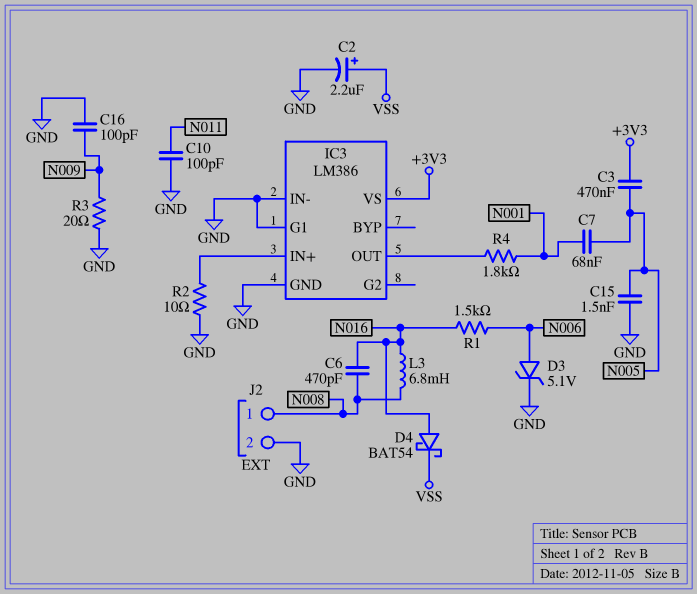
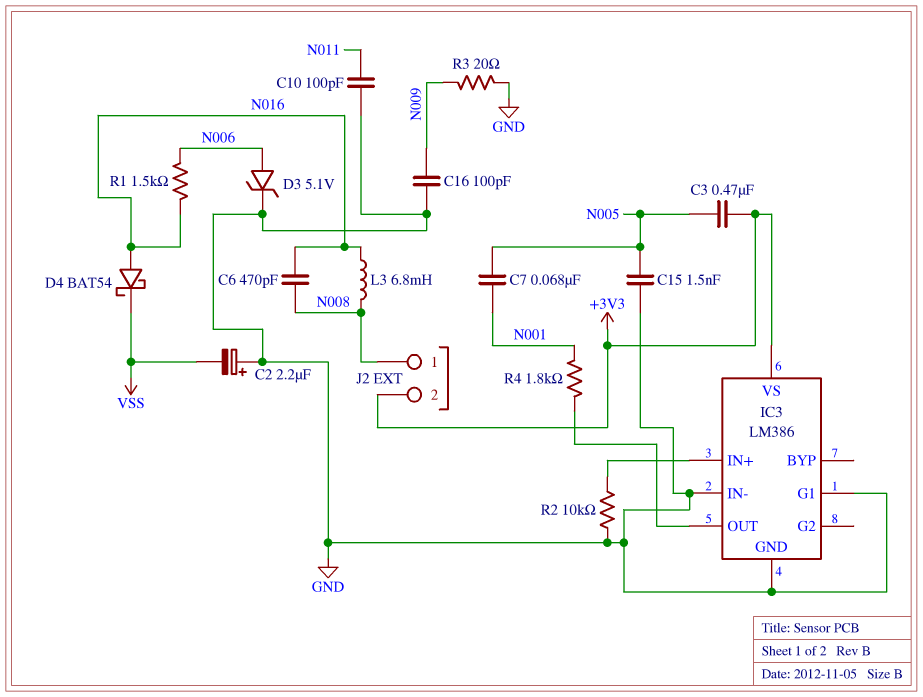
C2: 2.2uF (plus VSS, minus GND) -> 2.2uF (plus GND, minus VSS)
J2 pin 2: GND -> +3V3
R2: 10 (GND, IC3/IN+) -> 10k (GND, IC3/IN+)

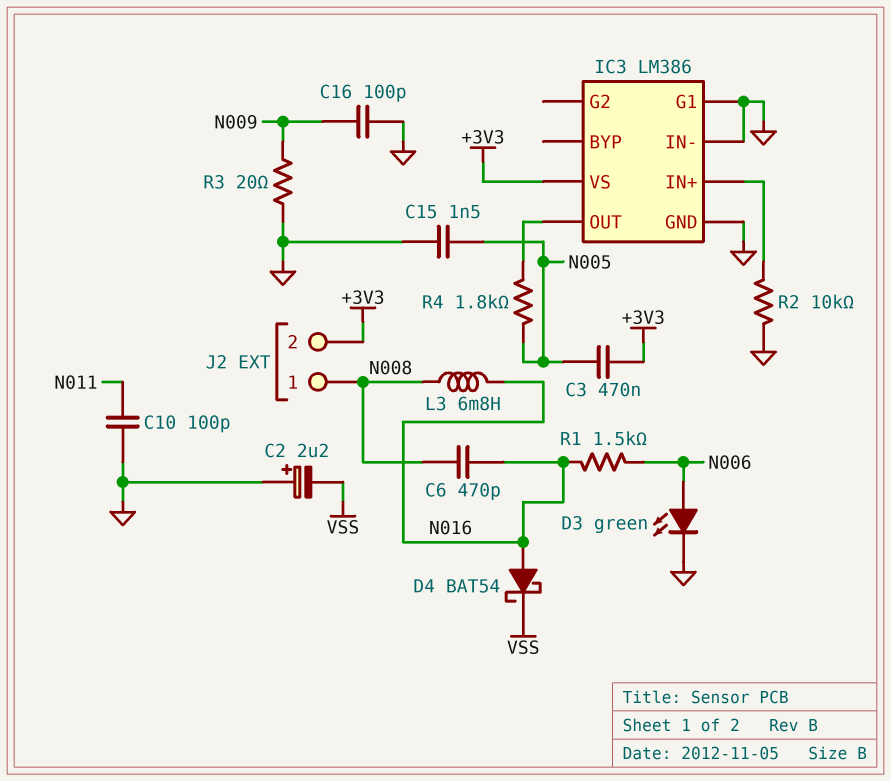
C7: 68nF (N001, N005) -> none
D3: zener 5.1V (A N006, K GND) -> LED green (A N006, K GND)
R4: 1.8k (IC3/OUT, N001) -> 1.8k (IC3/OUT, N005)

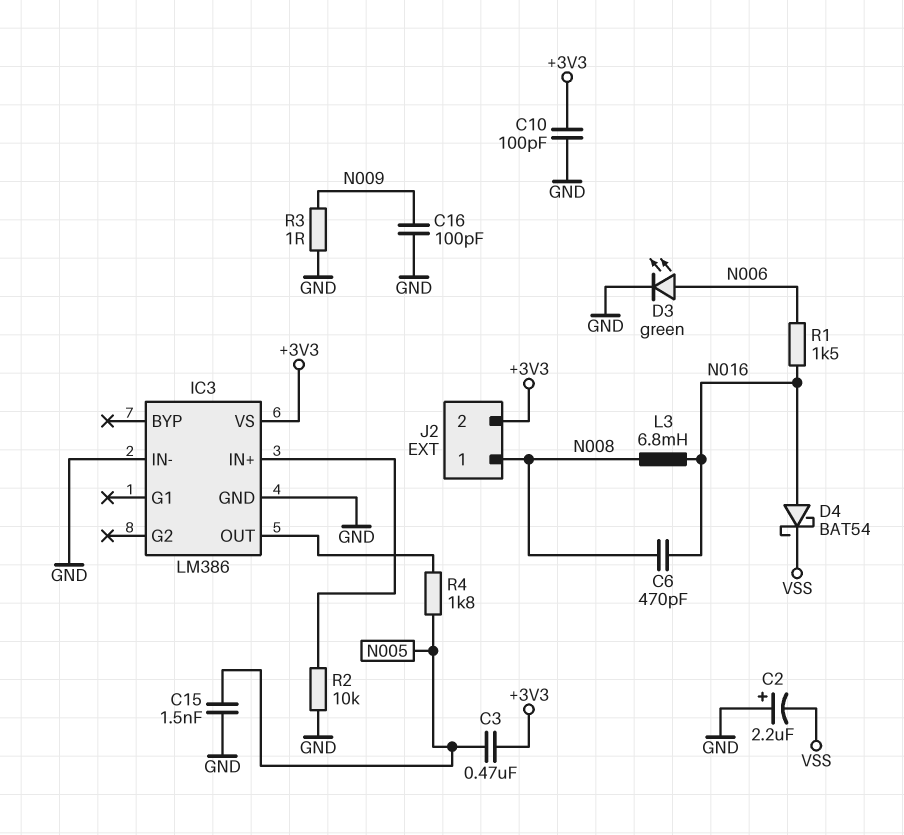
C10: 100pF (GND, N011) -> 100pF (+3V3, GND)
IC3 pin G1: GND -> none
R3: 20 (GND, N009) -> 1 (GND, N009)

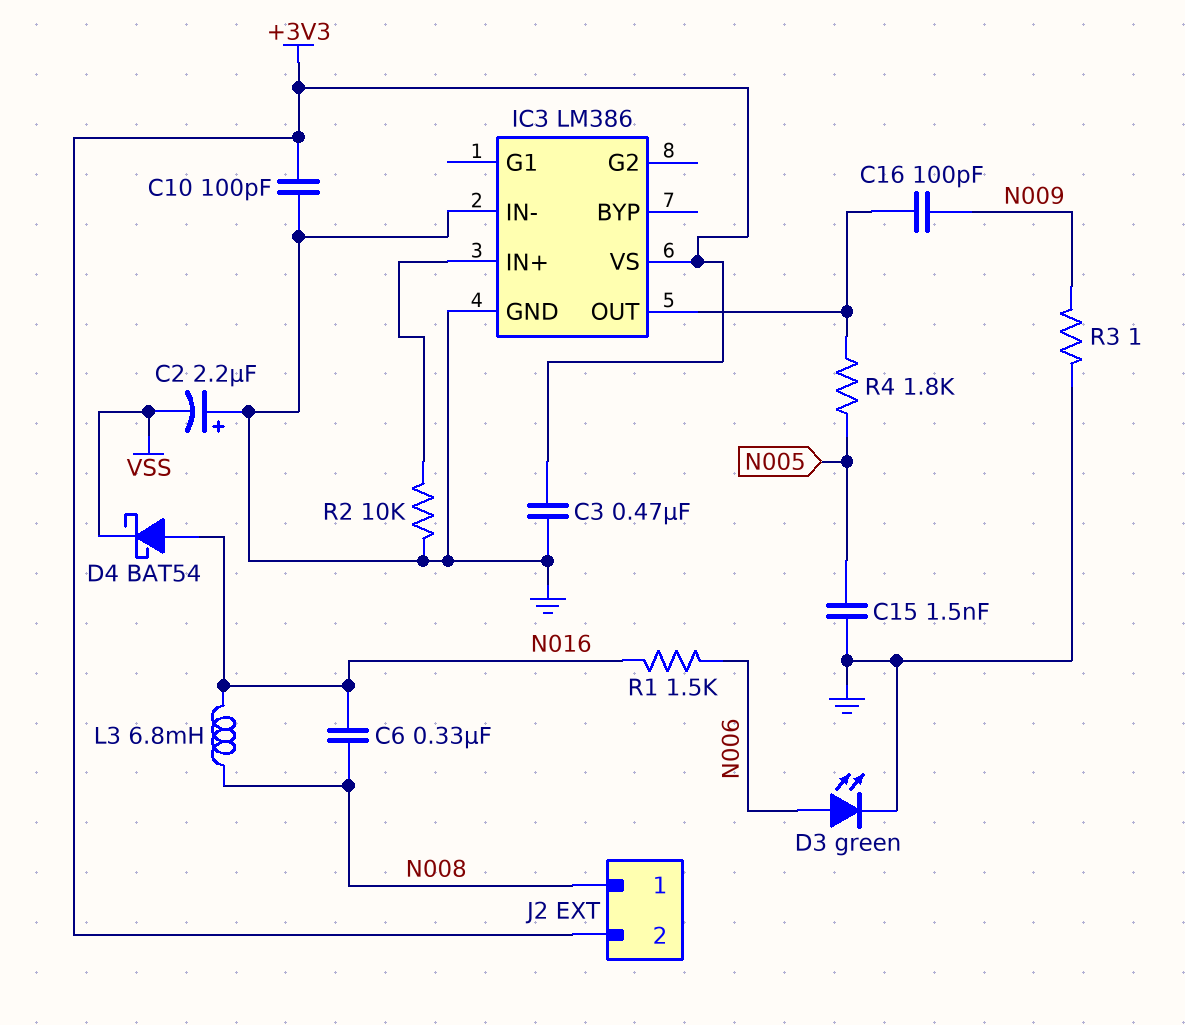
C3: 470nF (+3V3, N005) -> 470nF (+3V3, GND)
C6: 470pF (N008, N016) -> 330nF (N008, N016)
C16: 100pF (GND, N009) -> 100pF (IC3/OUT, N009)

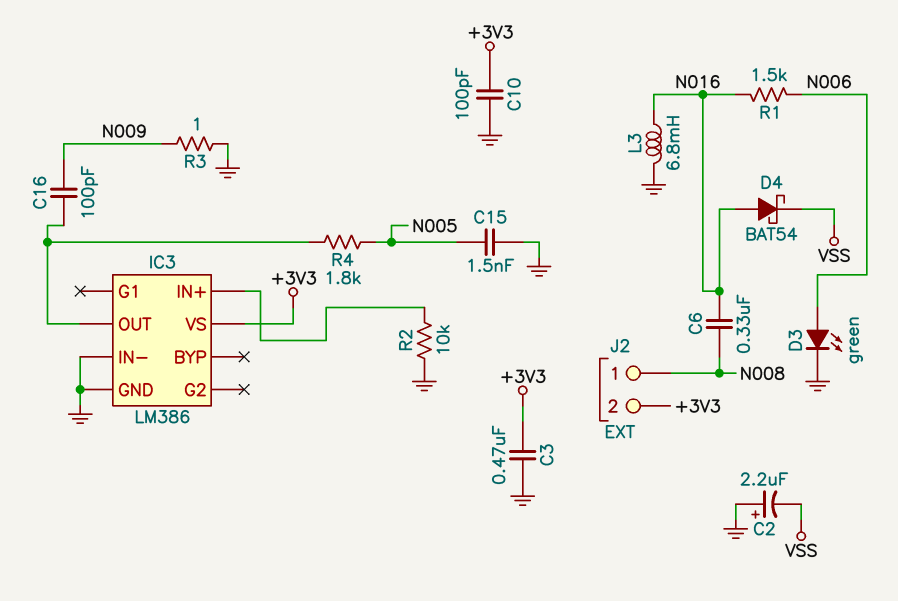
L3: 6.8mH (N008, N016) -> 6.8mH (GND, N016)

